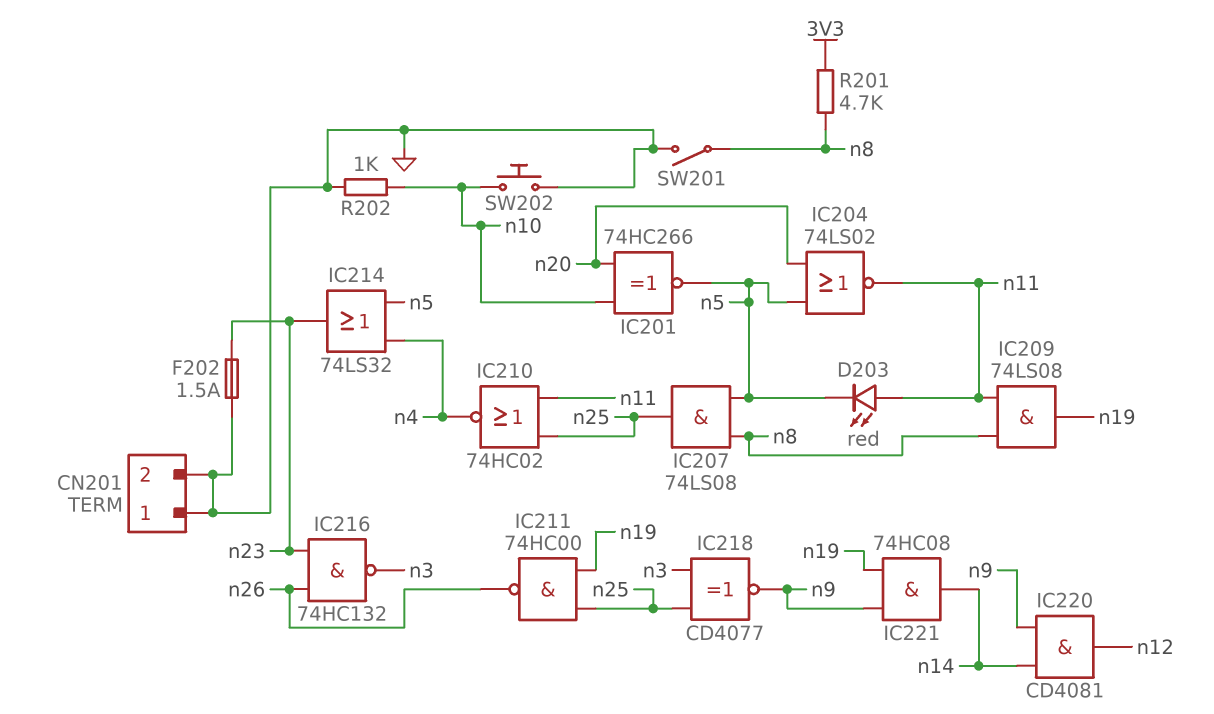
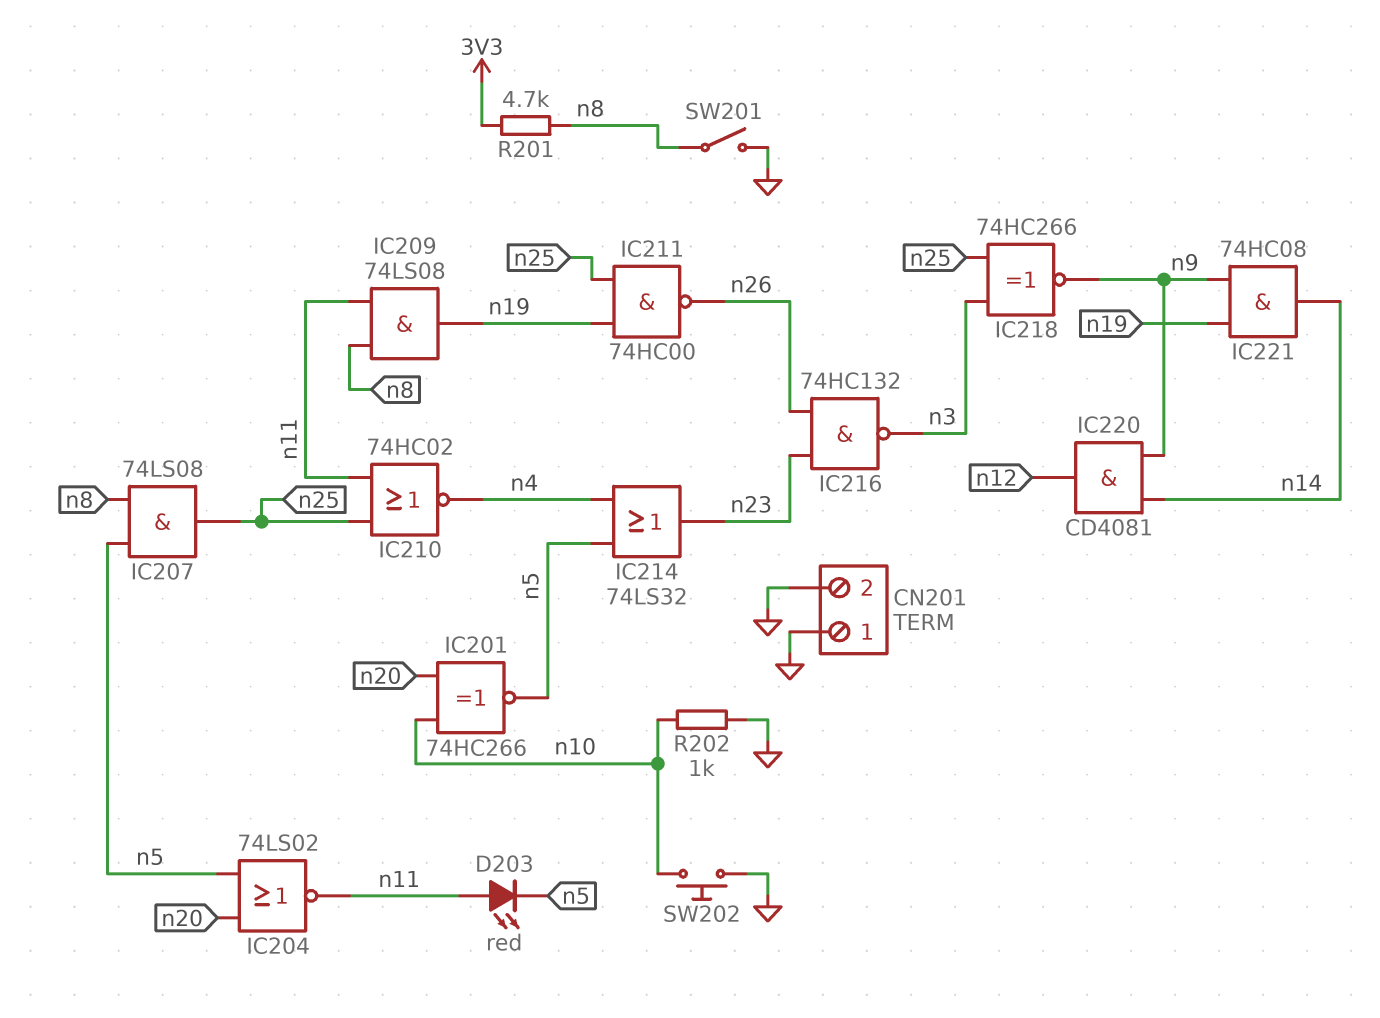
F202: 1.5A (GND, n23) -> none
IC218: XNOR CD4077 (in n3, in n25, out n9) -> XNOR 74HC266 (in n3, in n25, out n9)

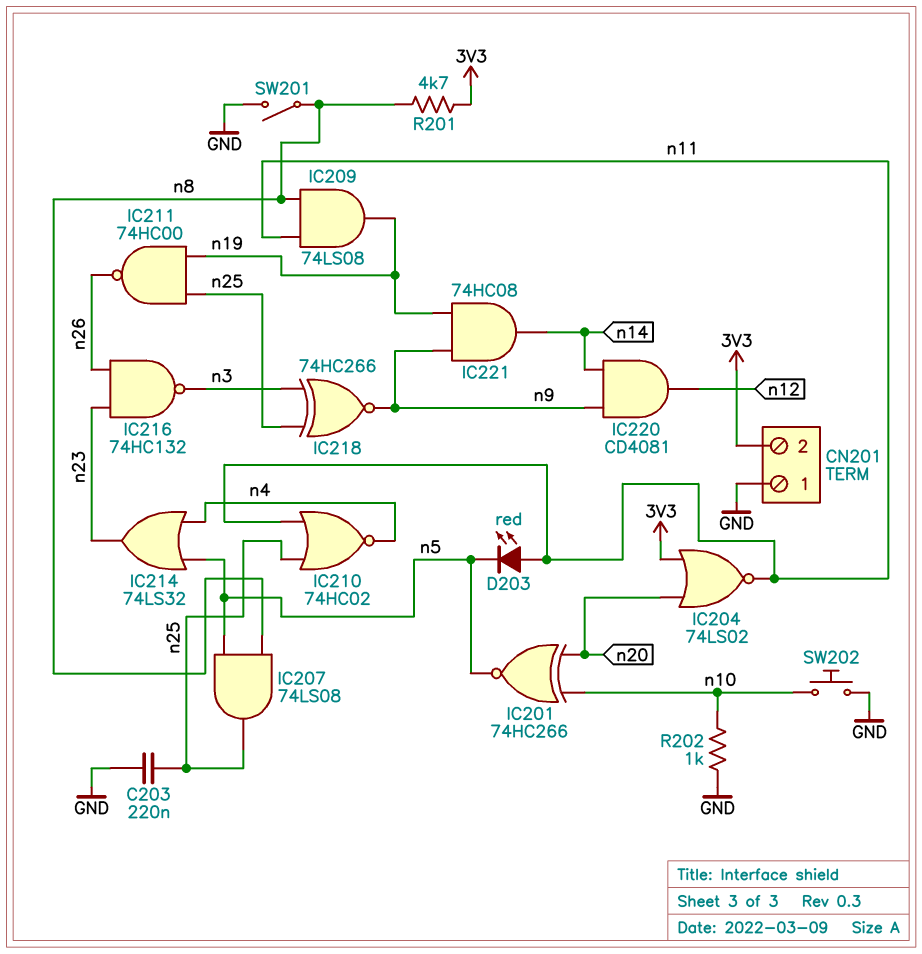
C203: none -> 220nF (GND, n25)
CN201 pin 2: GND -> 3V3
IC204: NOR 74LS02 (in n5, in n20, out n11) -> NOR 74LS02 (in 3V3, in n20, out n11)

